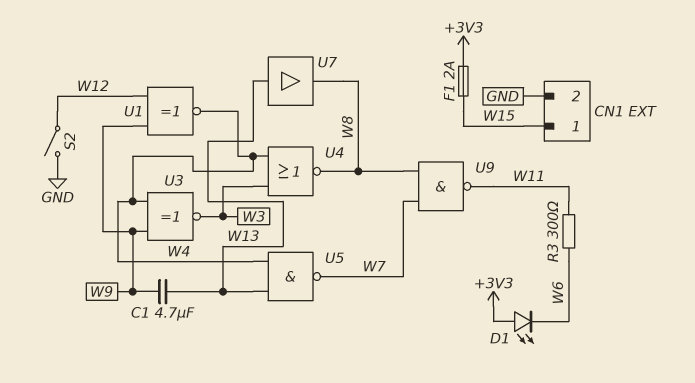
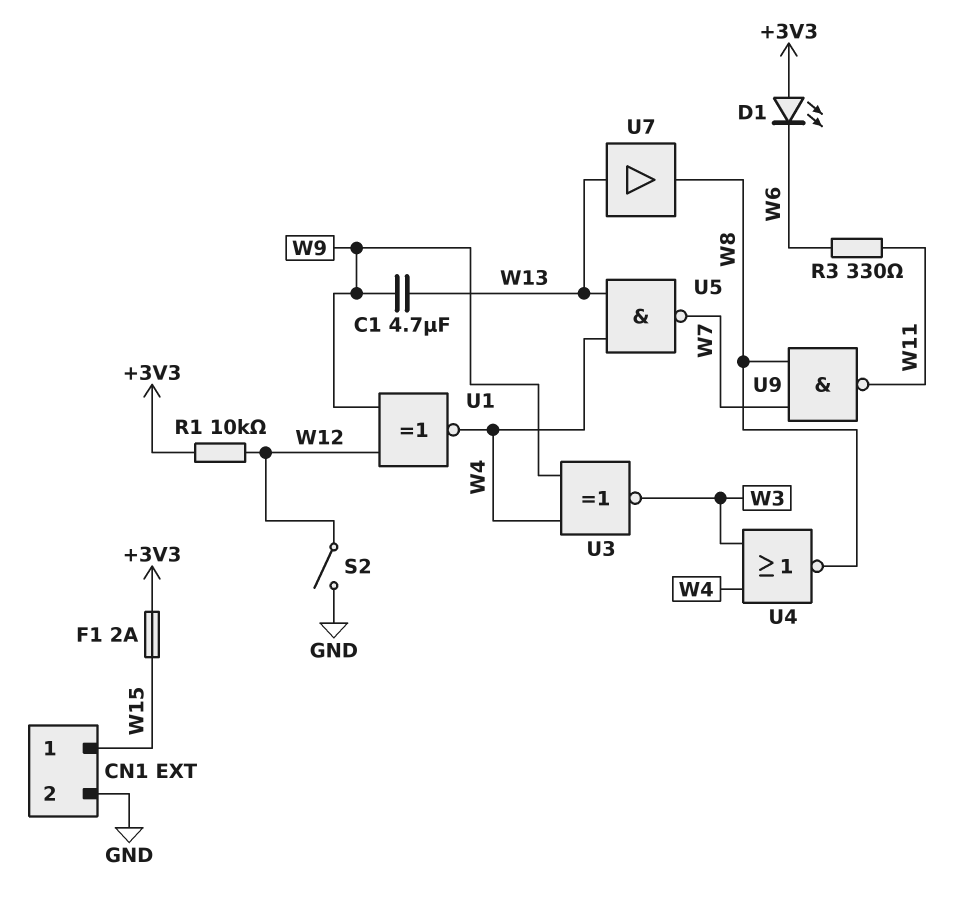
R1: none -> 10k (+3V3, W12)
R3: 300 (W6, W11) -> 330 (W6, W11)

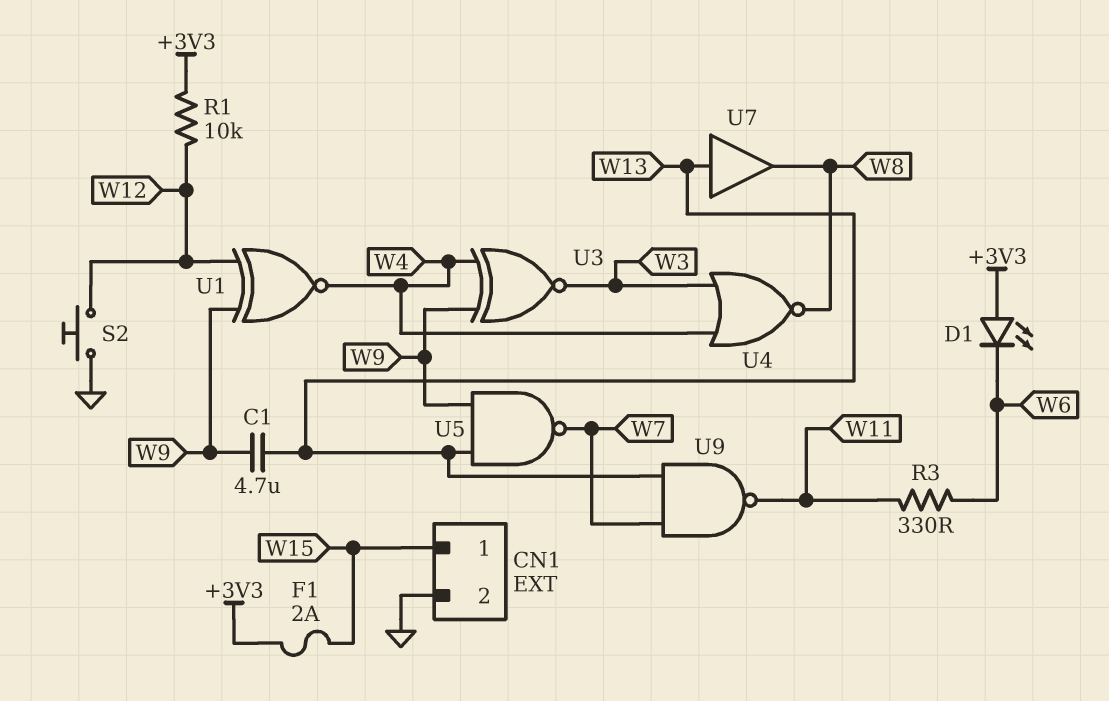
S2: switch (GND, W12) -> button (GND, W12)
U5: NAND (in W4, in W13, out W7) -> NAND (in W9, in W13, out W7)
U9: NAND (in W7, in W8, out W11) -> NAND (in W7, in W13, out W11)

